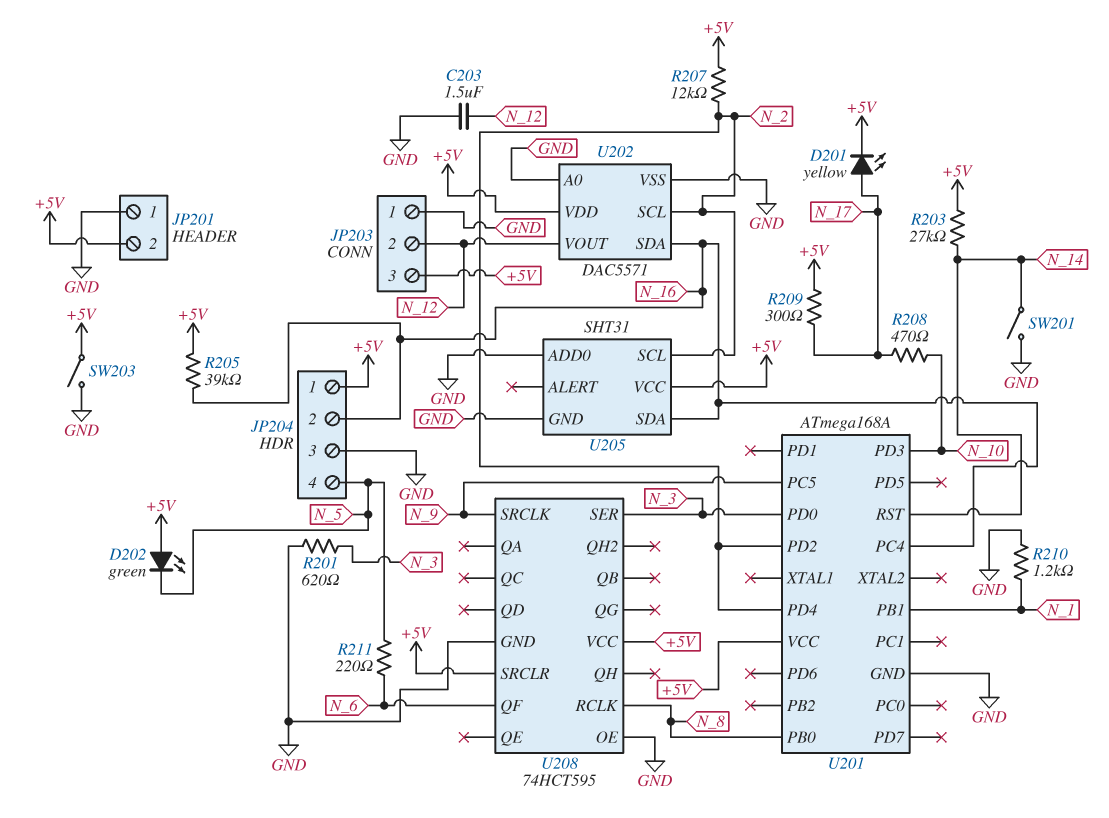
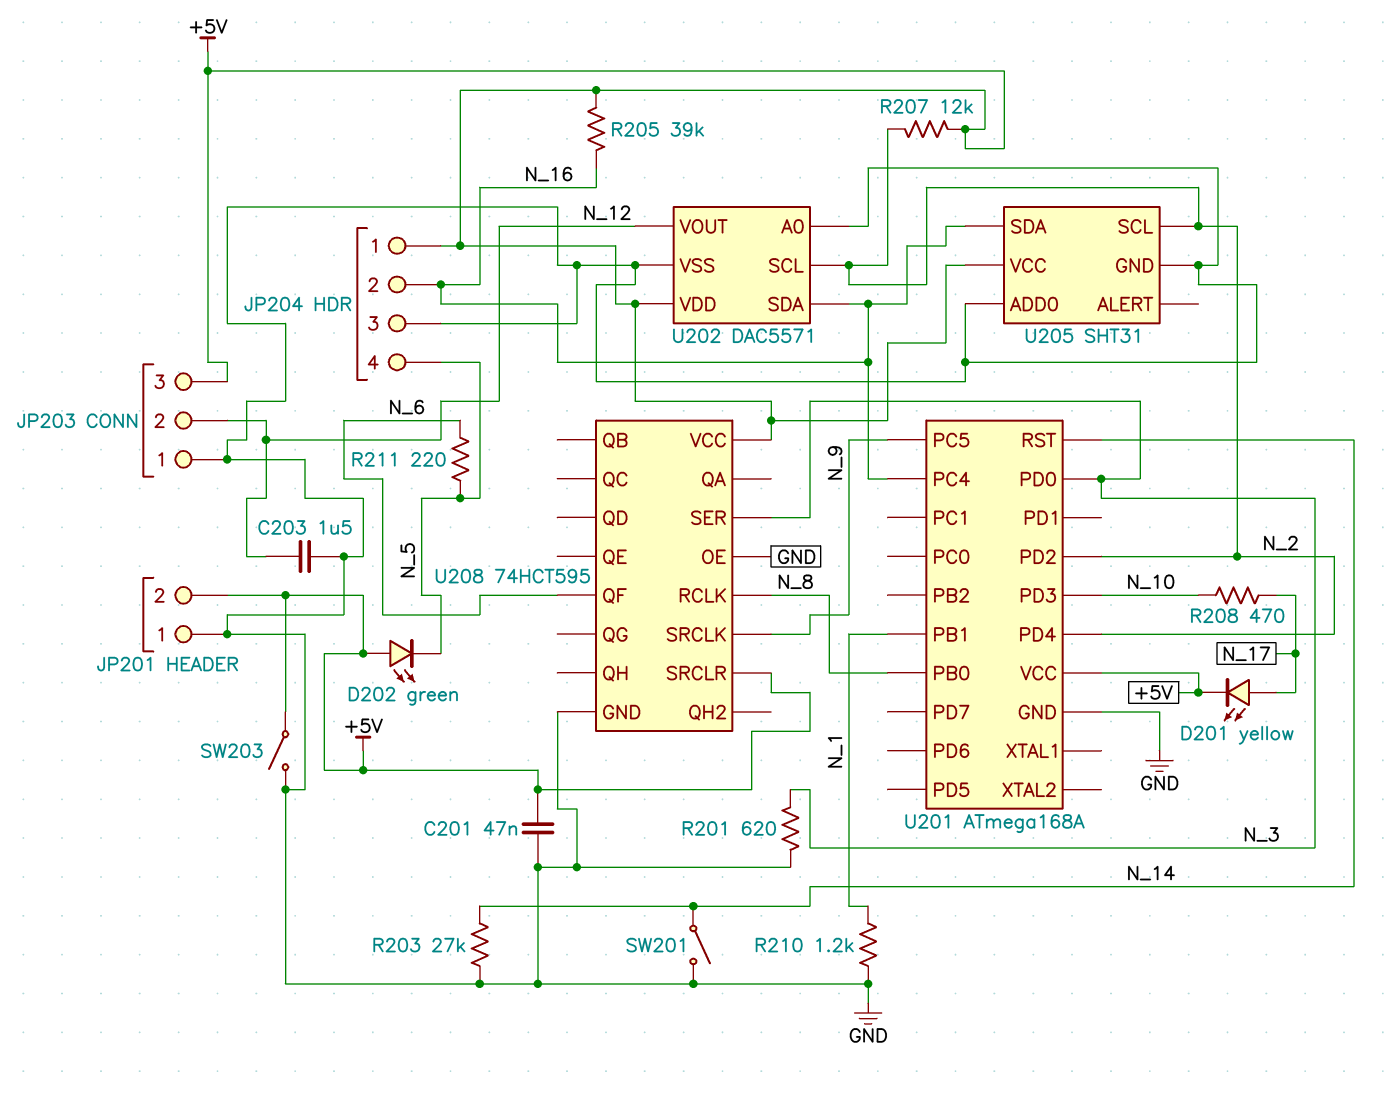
C201: none -> 47nF (+5V, GND)
R203: 27k (+5V, N_14) -> 27k (GND, N_14)
R209: 300 (+5V, N_17) -> none

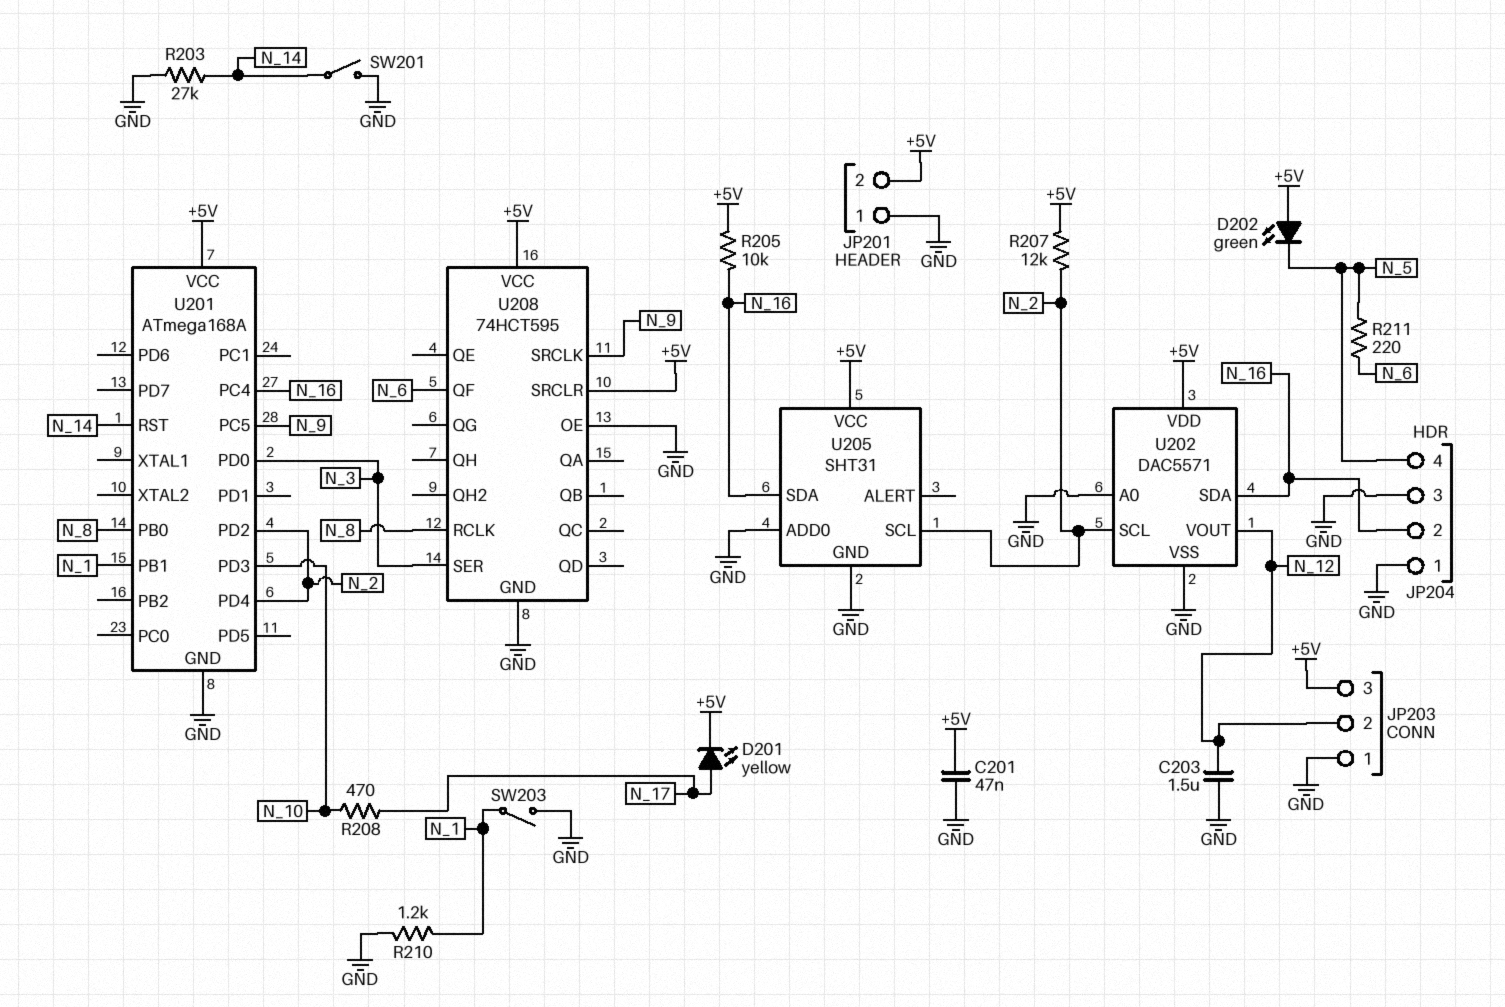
JP204 pin 1: +5V -> GND
R201: 620 (GND, N_3) -> none
R205: 39k (+5V, N_16) -> 10k (+5V, N_16)
SW203: switch (+5V, GND) -> switch (GND, N_1)

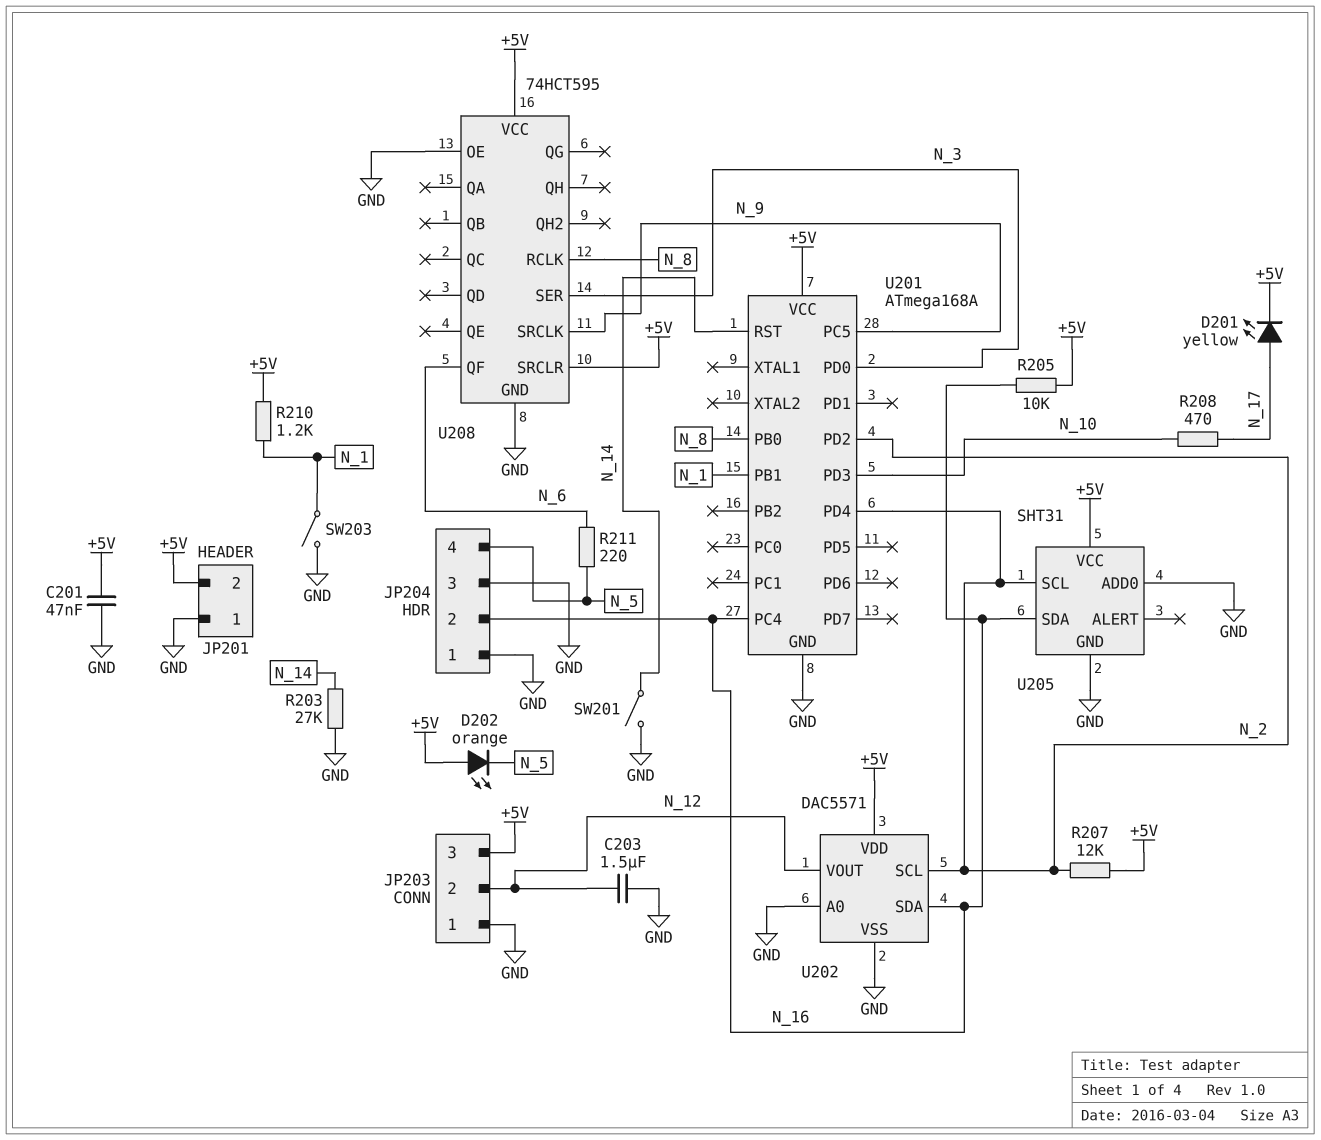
D202: LED green (A +5V, K N_5) -> LED orange (A +5V, K N_5)
R210: 1.2k (GND, N_1) -> 1.2k (+5V, N_1)

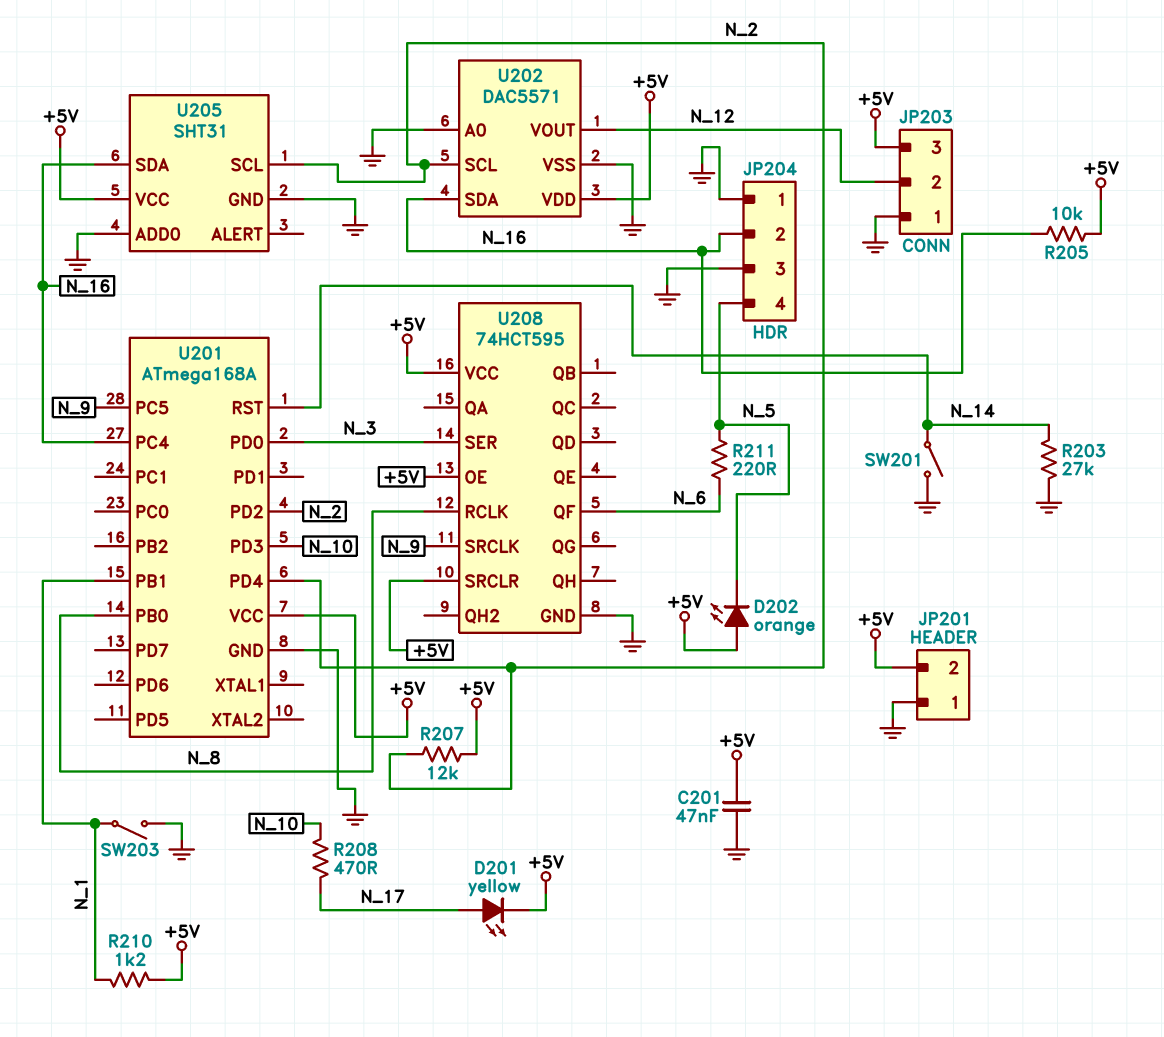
C203: 1.5uF (GND, N_12) -> none
U208 pin OE: GND -> +5V

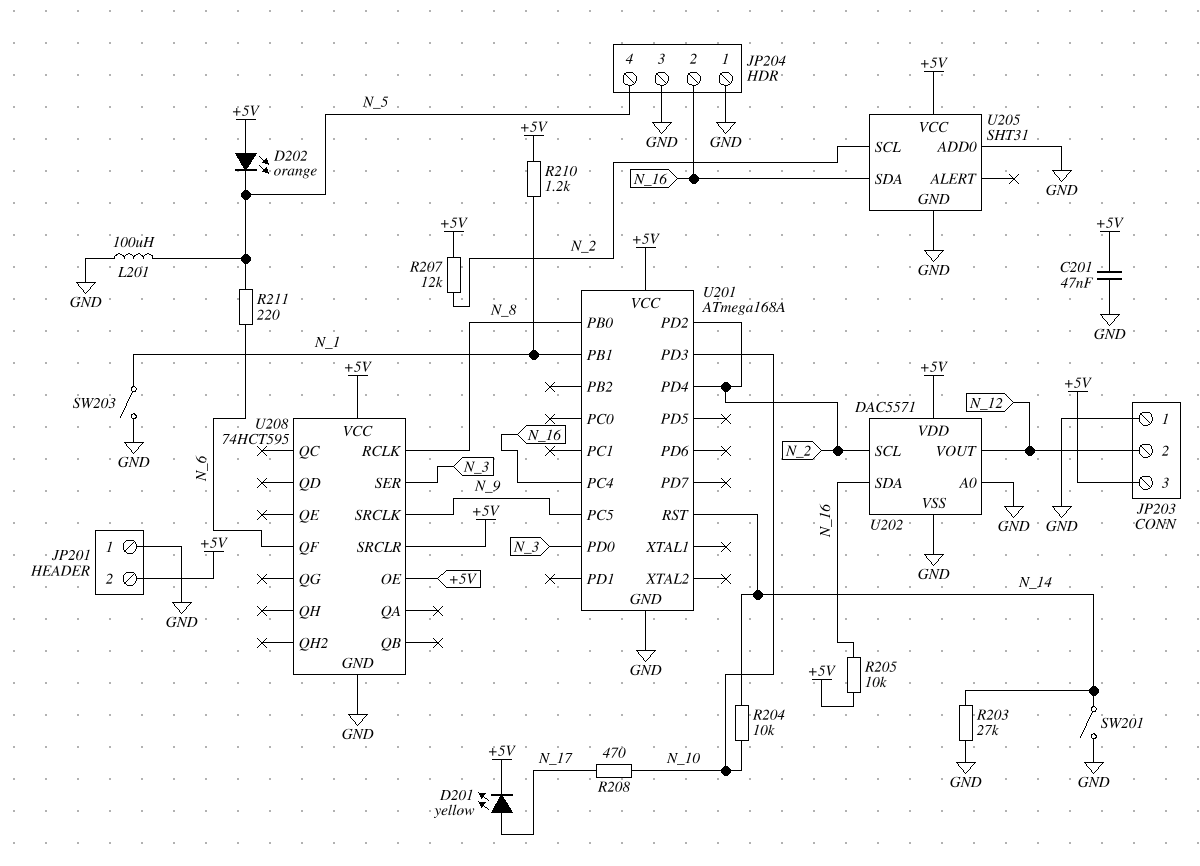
L201: none -> 100uH (GND, N_5)
R204: none -> 10k (N_10, N_14)

